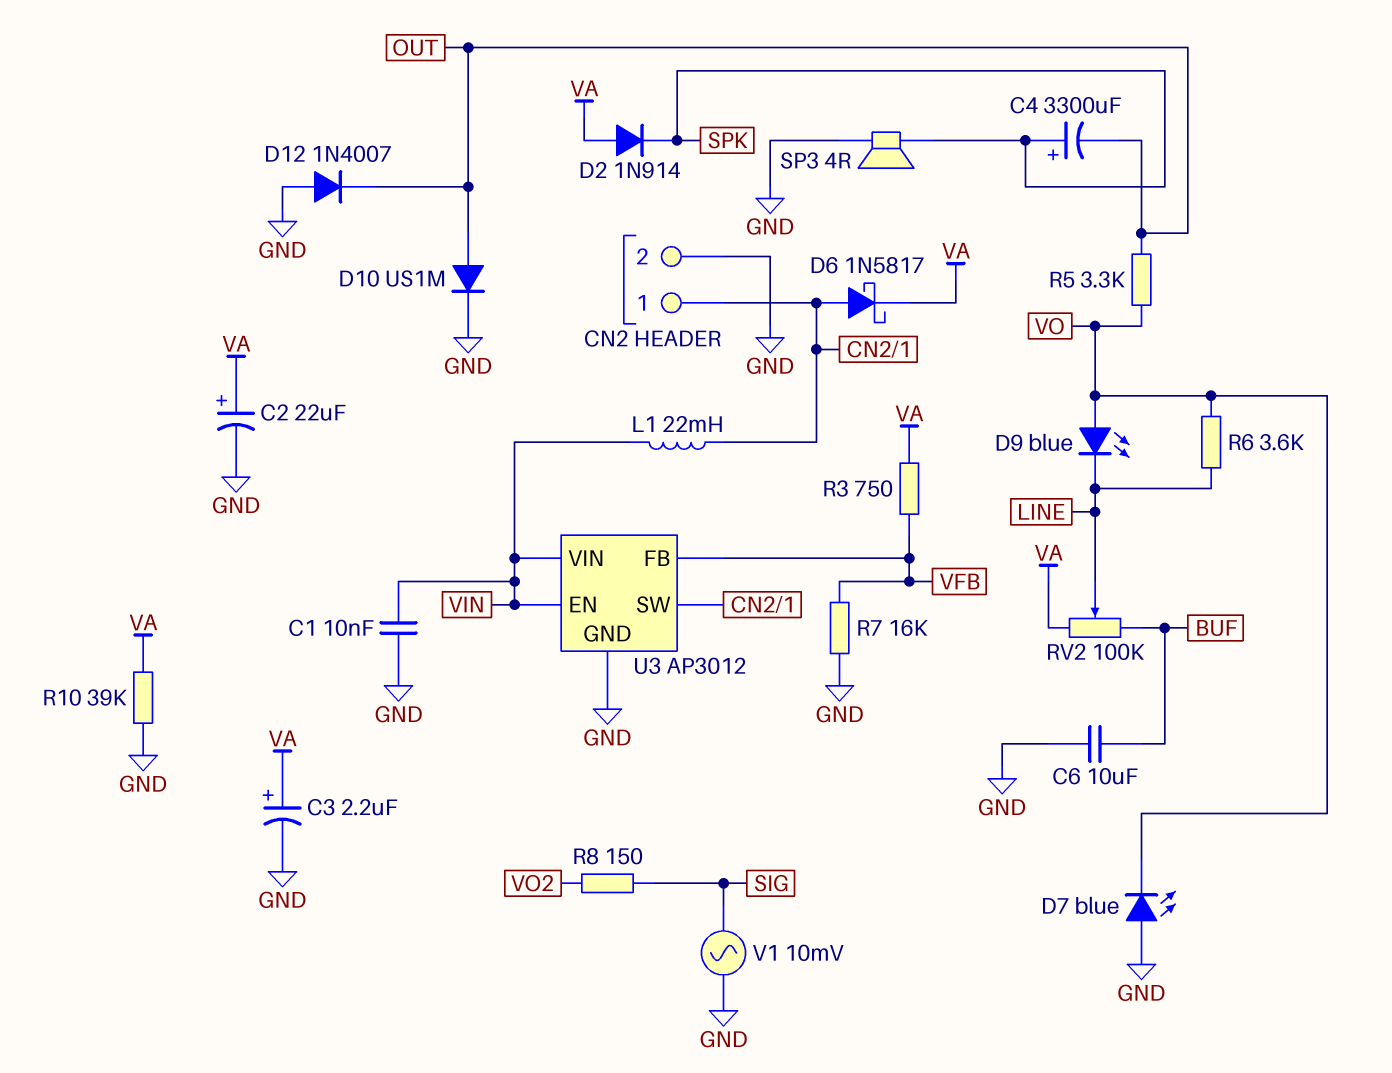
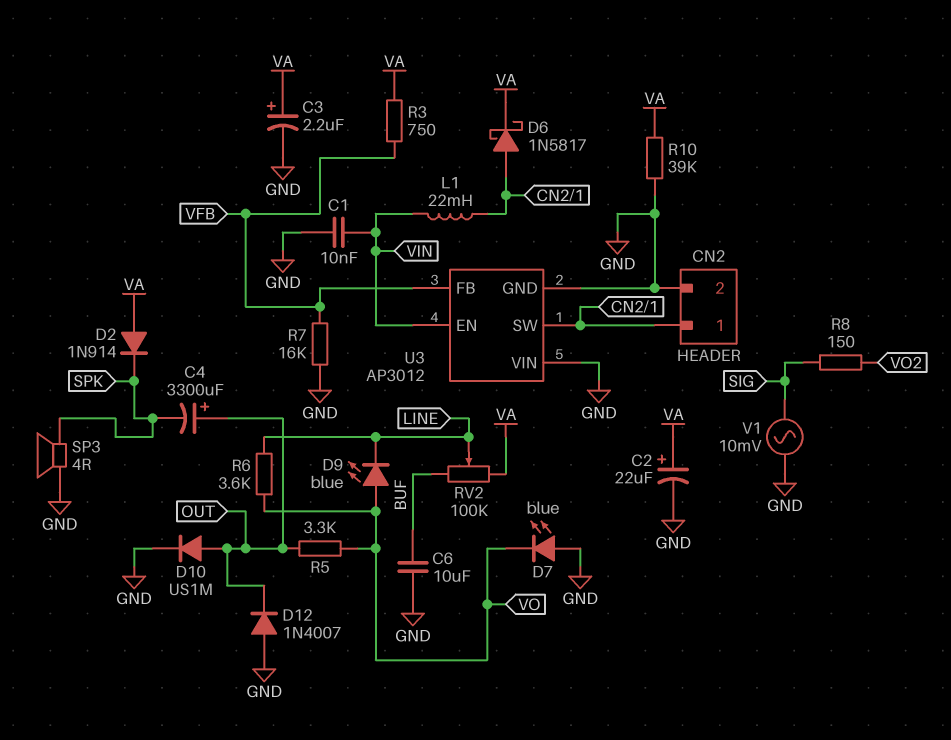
C4: 3300uF (plus SPK, minus OUT) -> 3300uF (plus OUT, minus SPK)
U3 pin VIN: VIN -> GND

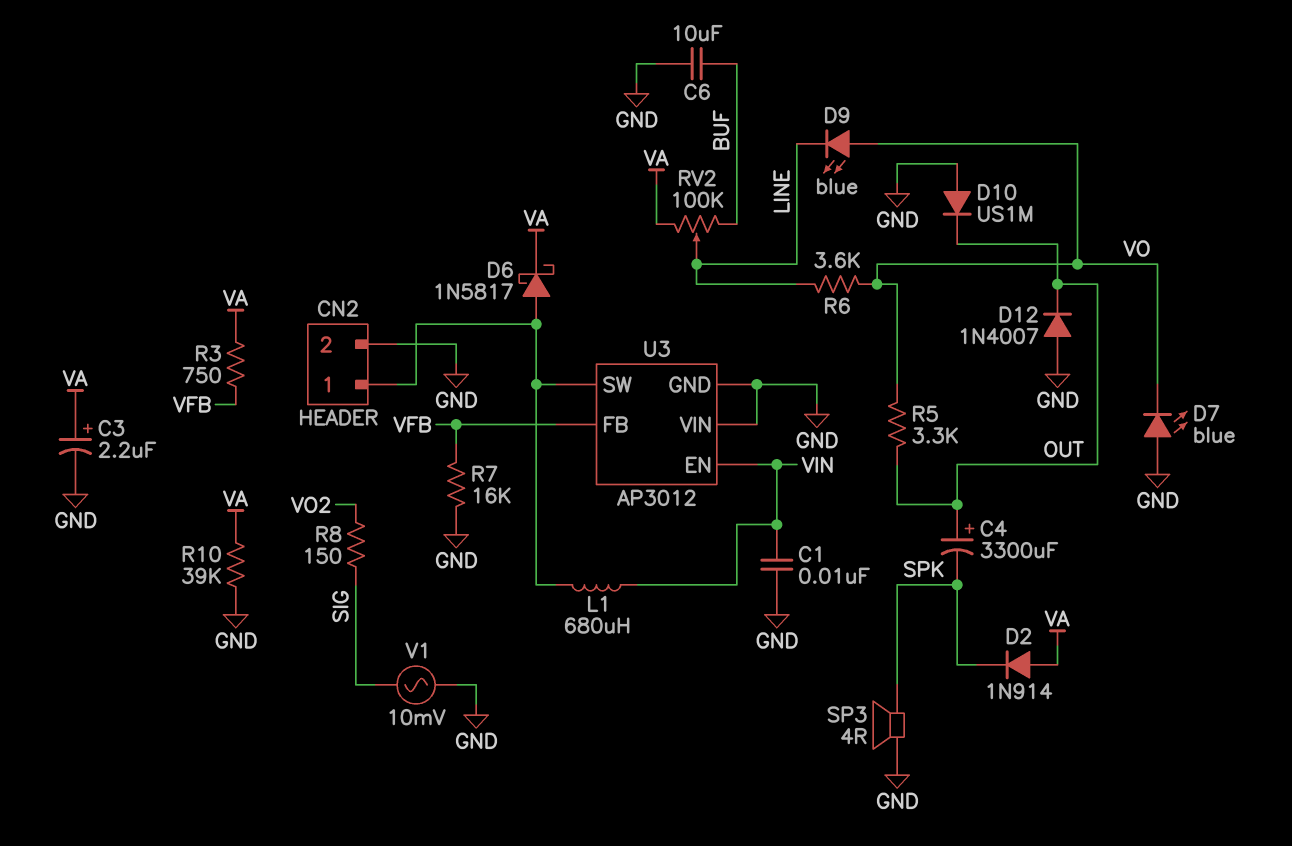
C2: 22uF (plus VA, minus GND) -> none
D10: diode US1M (A OUT, K GND) -> diode US1M (A GND, K OUT)
L1: 22mH (CN2/1, VIN) -> 680uH (CN2/1, VIN)

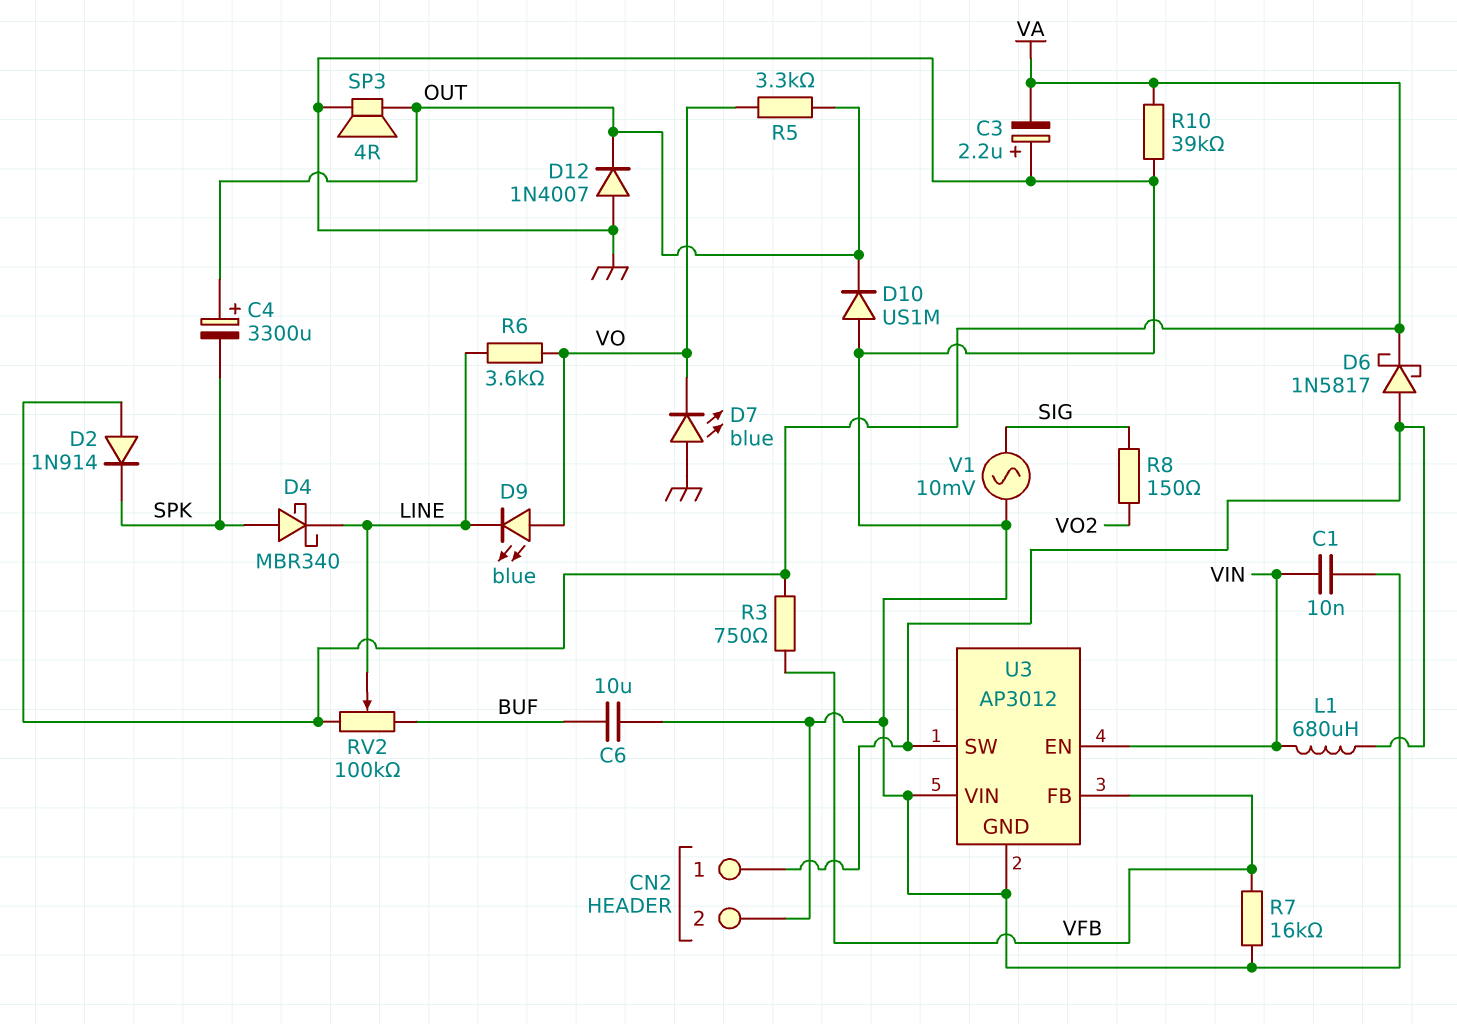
C3: 2.2uF (plus VA, minus GND) -> 2.2uF (plus GND, minus VA)
D4: none -> schottky MBR340 (A SPK, K LINE)
SP3: speaker 4R (GND, SPK) -> speaker 4R (GND, OUT)

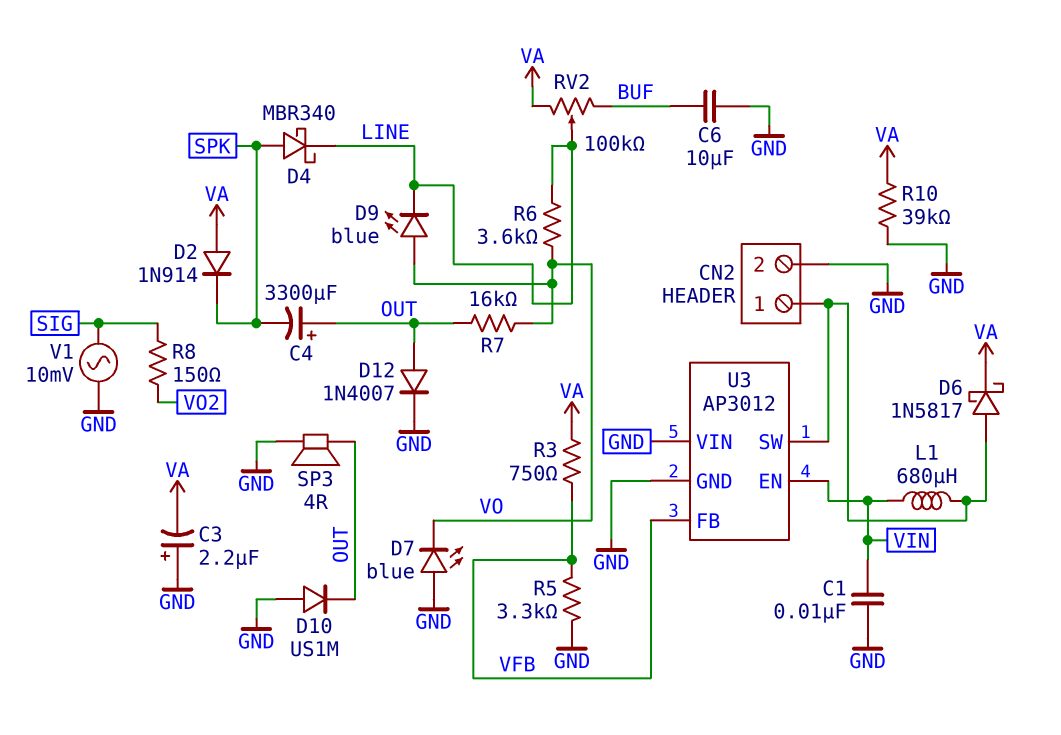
D12: diode 1N4007 (A GND, K OUT) -> diode 1N4007 (A OUT, K GND)
R5: 3.3k (OUT, VO) -> 3.3k (GND, VFB)
R7: 16k (GND, VFB) -> 16k (OUT, VO)

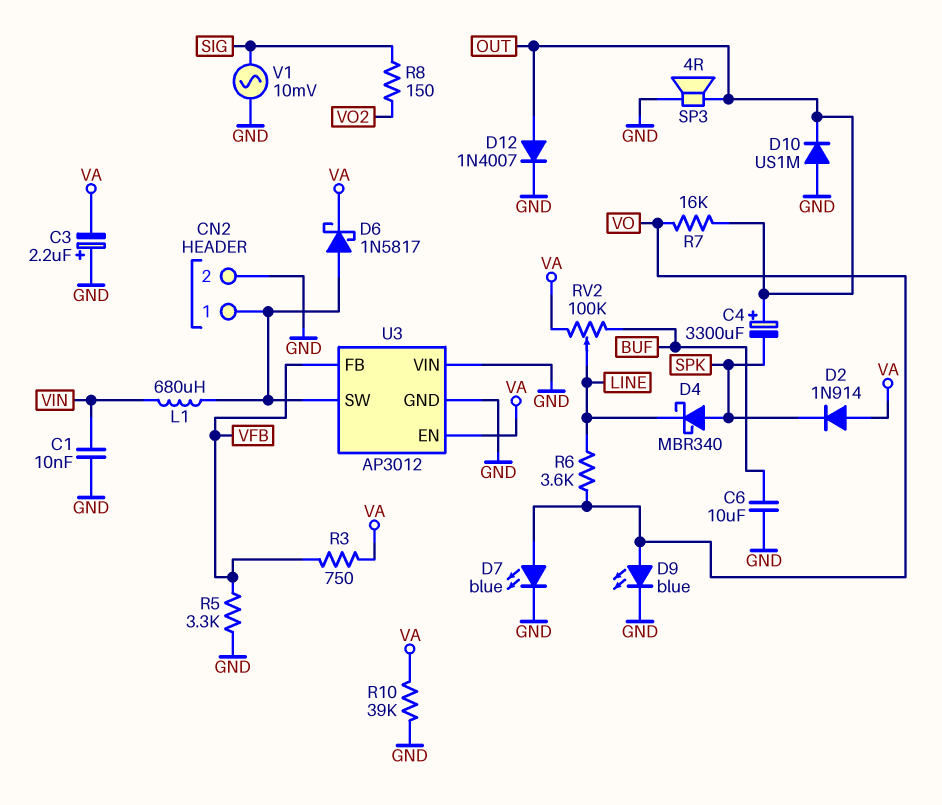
D7: LED blue (A GND, K VO) -> LED blue (A VO, K GND)
D9: LED blue (A VO, K LINE) -> LED blue (A VO, K GND)
U3 pin EN: VIN -> VA

